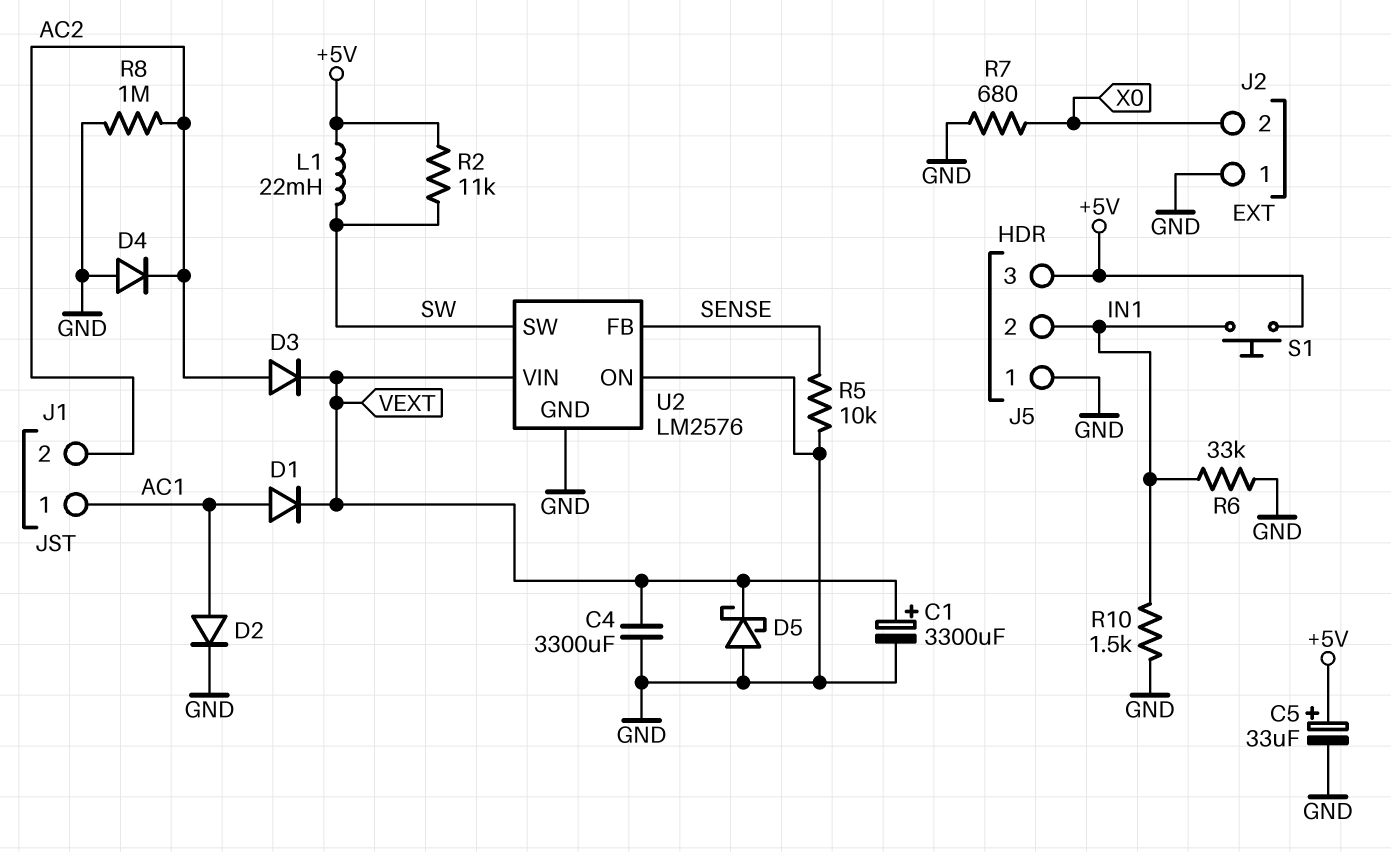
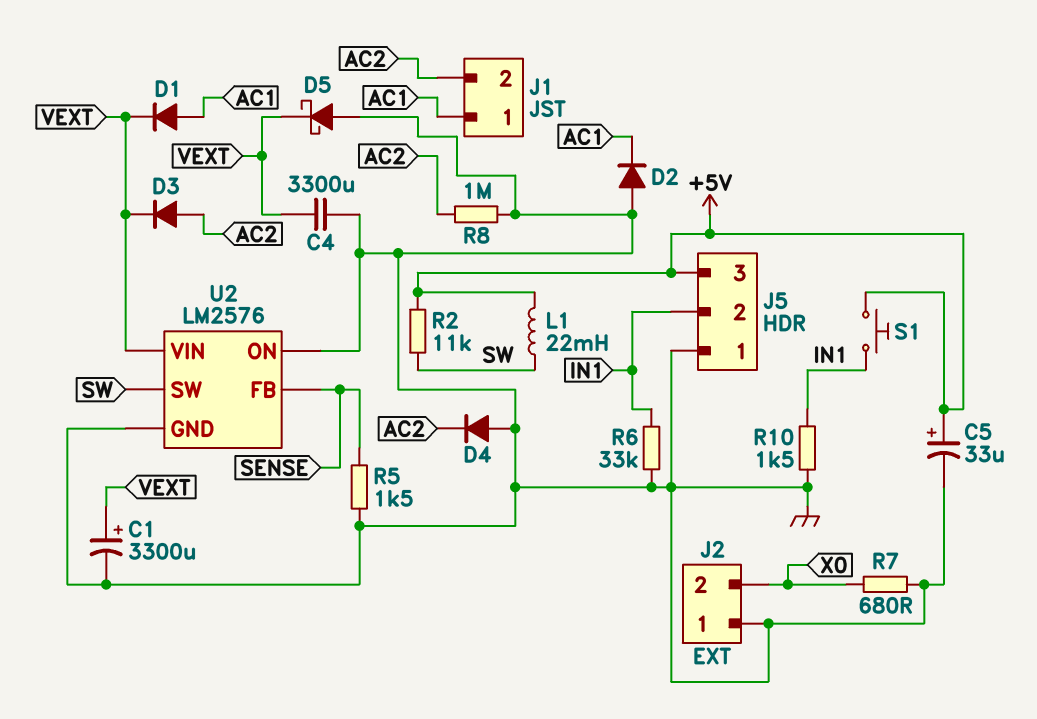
D2: diode (A AC1, K GND) -> diode (A GND, K AC1)
R5: 10k (GND, SENSE) -> 1.5k (GND, SENSE)

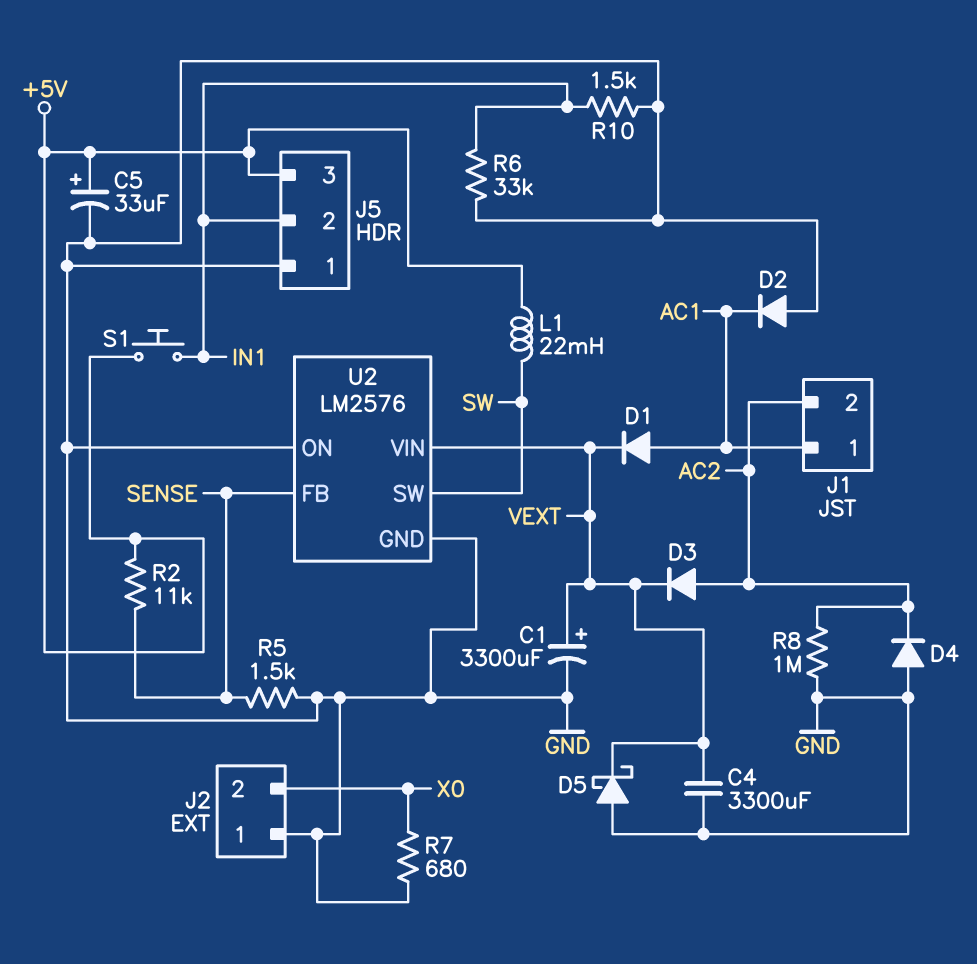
R2: 11k (+5V, SW) -> 11k (+5V, SENSE)

